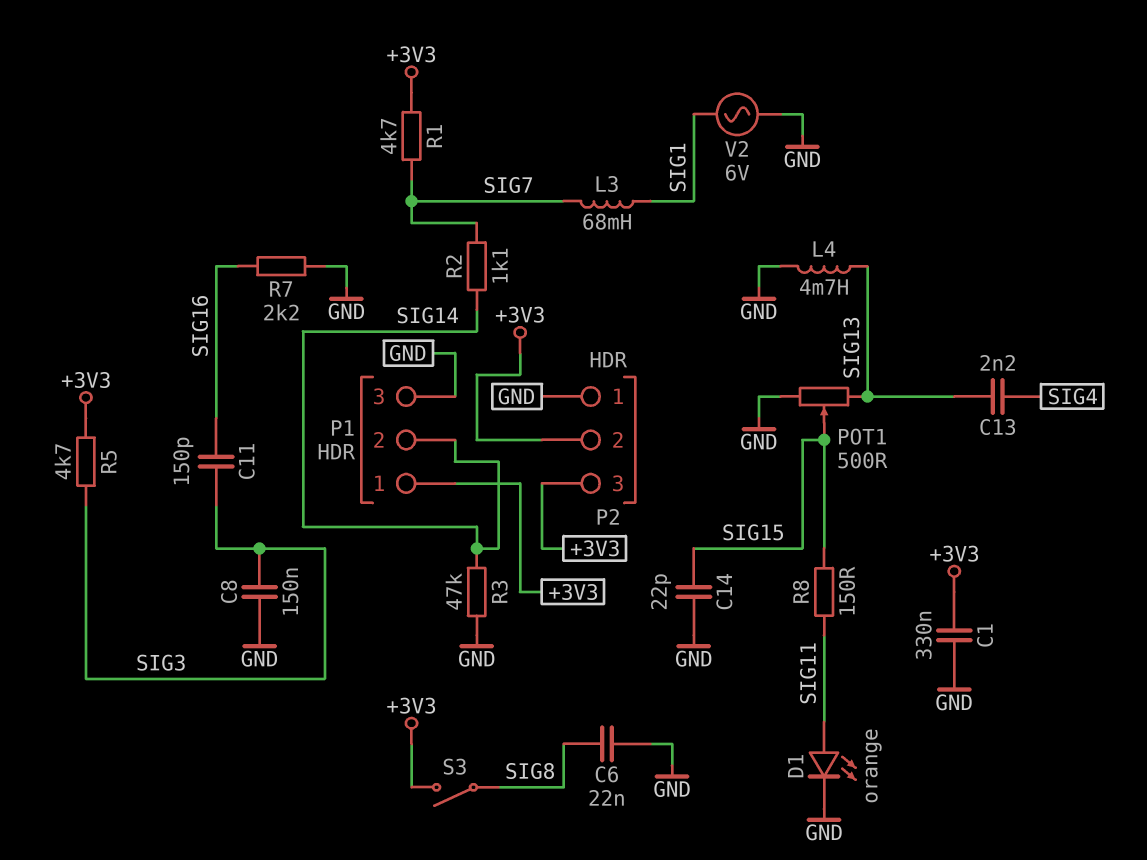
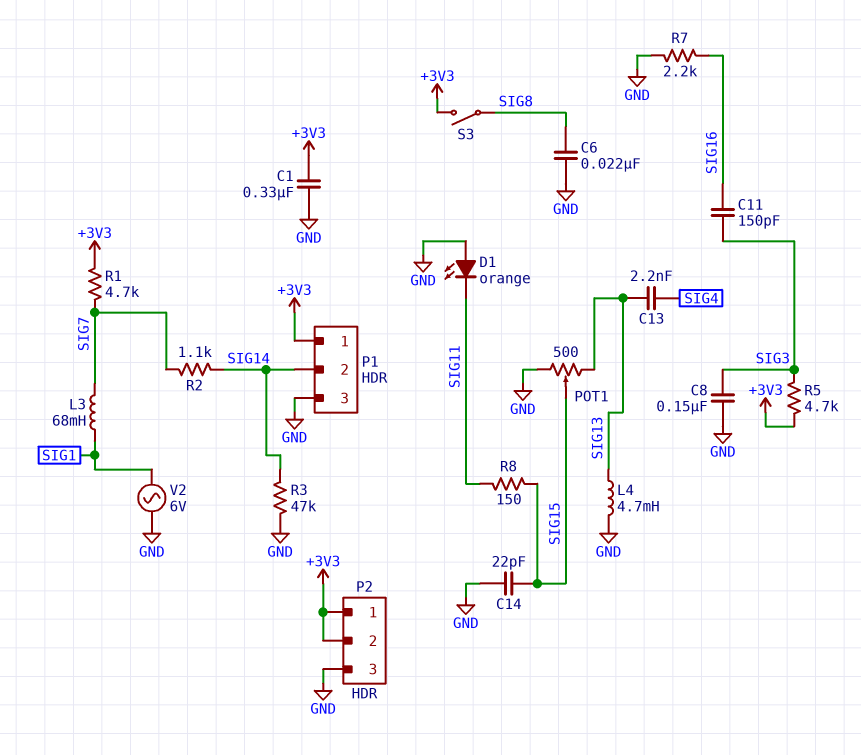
D1: LED orange (A SIG11, K GND) -> LED orange (A GND, K SIG11)
P2 pin 1: GND -> +3V3
P2 pin 3: +3V3 -> GND

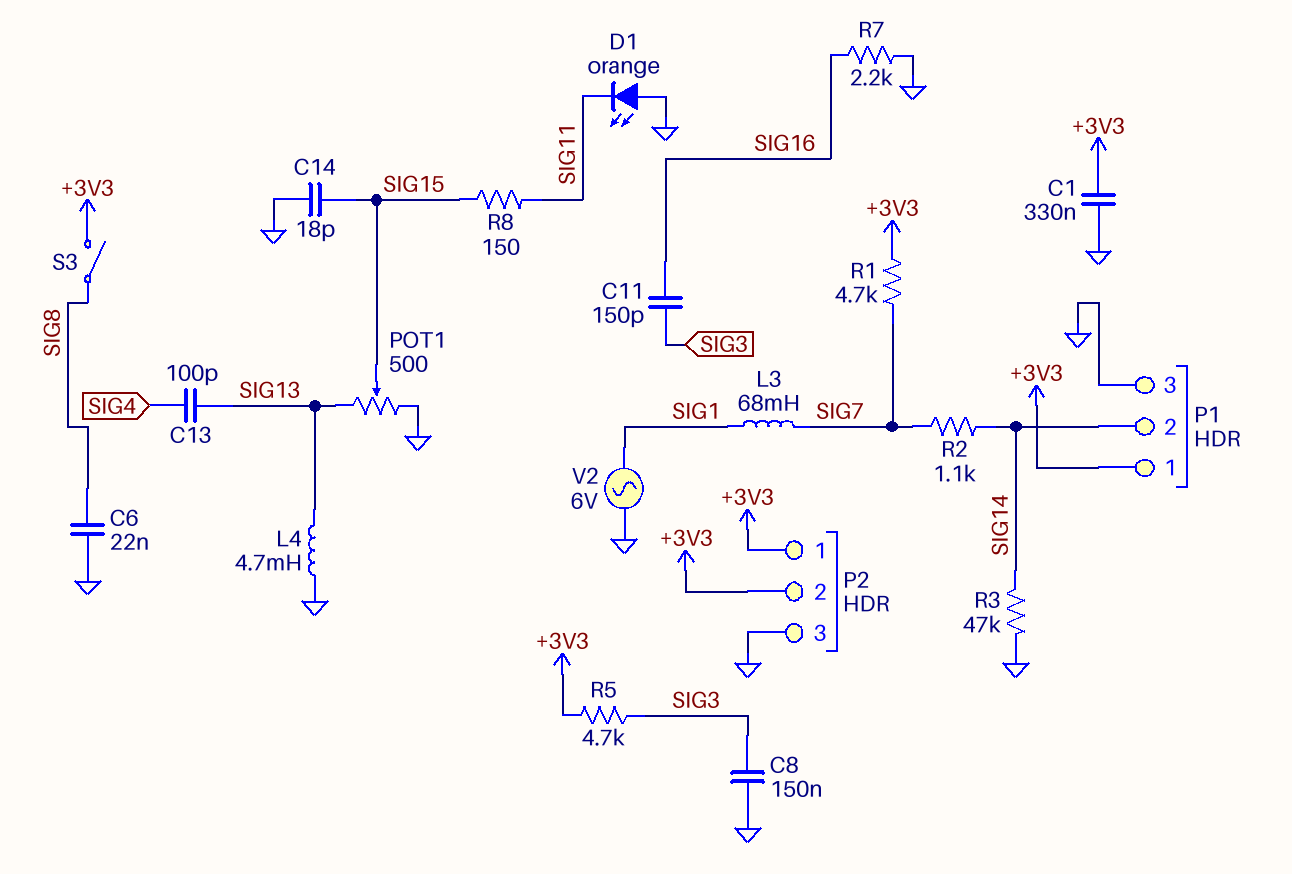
C13: 2.2nF (SIG4, SIG13) -> 100pF (SIG4, SIG13)
C14: 22pF (GND, SIG15) -> 18pF (GND, SIG15)

